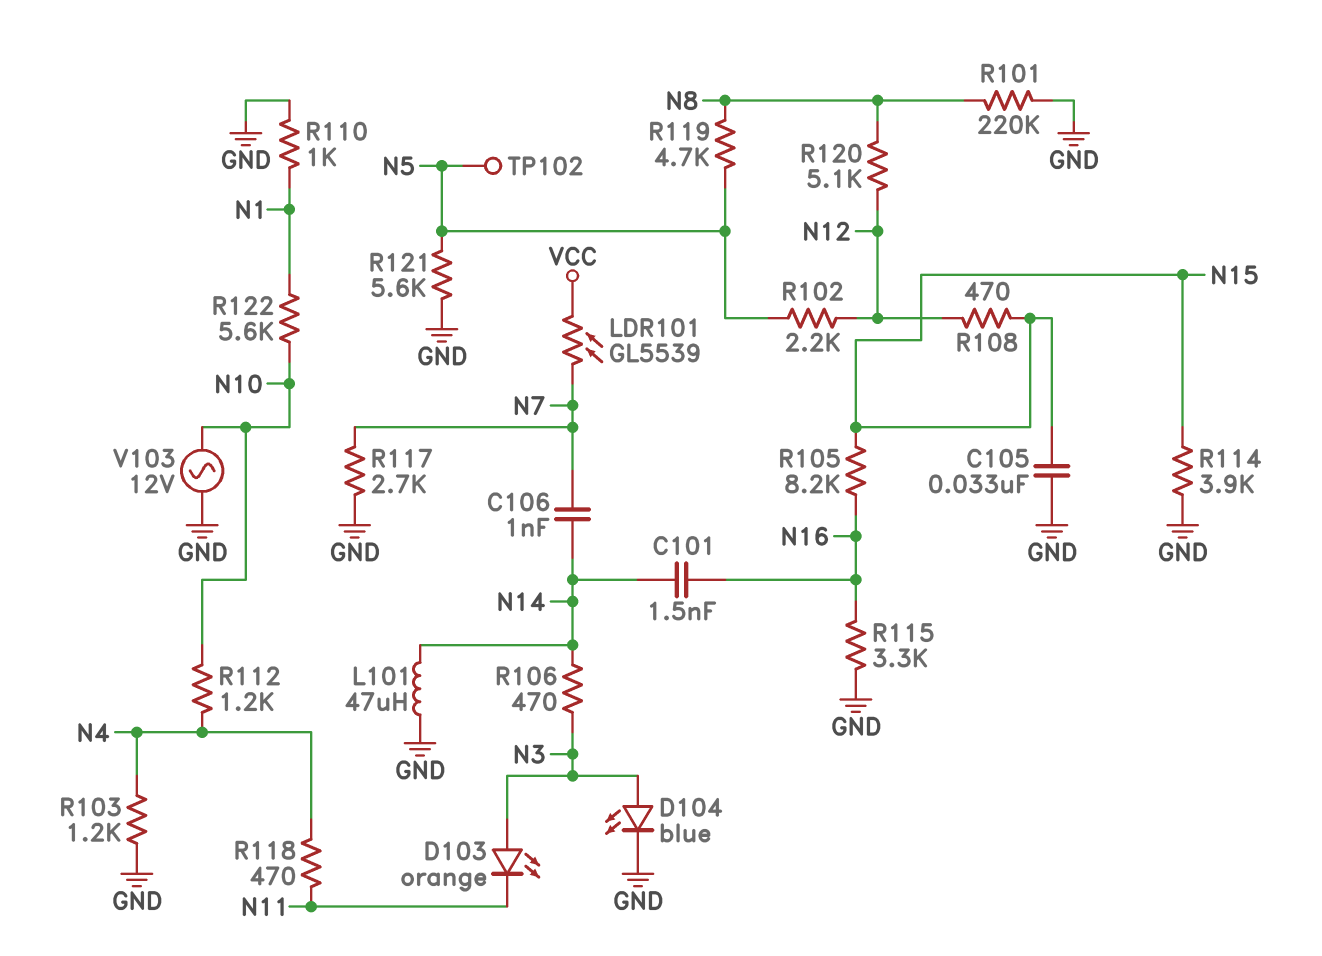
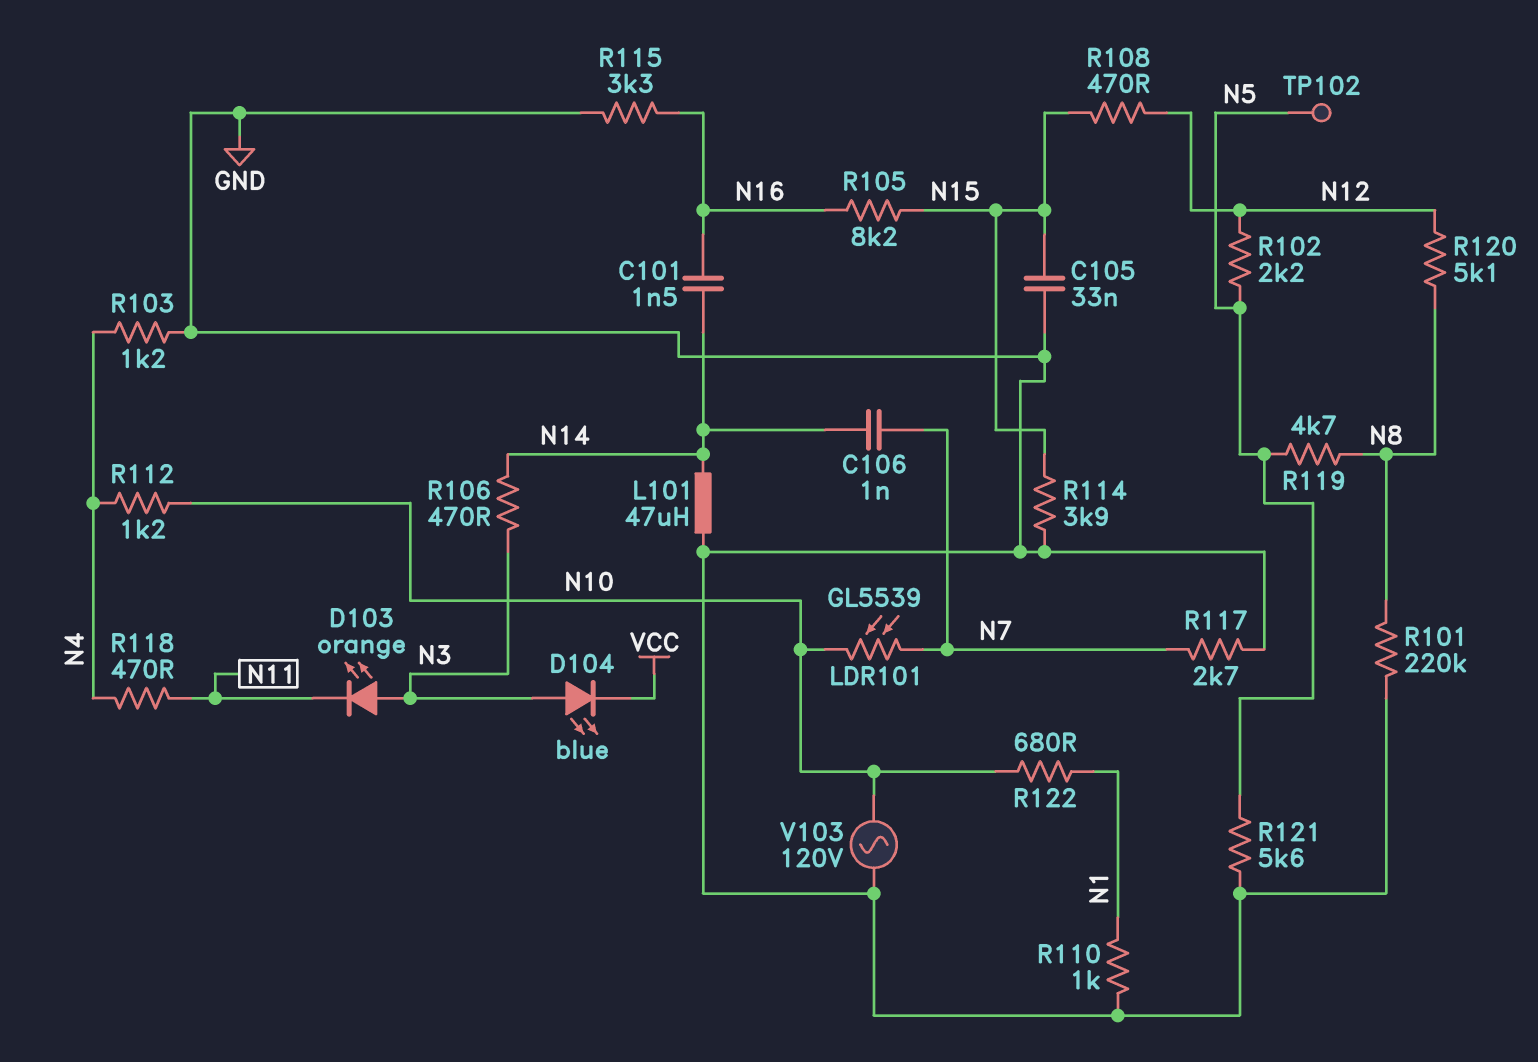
D104: LED blue (A N3, K GND) -> LED blue (A N3, K VCC)
LDR101: GL5539 (N7, VCC) -> GL5539 (N7, N10)
R122: 5.6k (N1, N10) -> 680 (N1, N10)
V103: AC 12V (GND, N10) -> AC 120V (GND, N10)

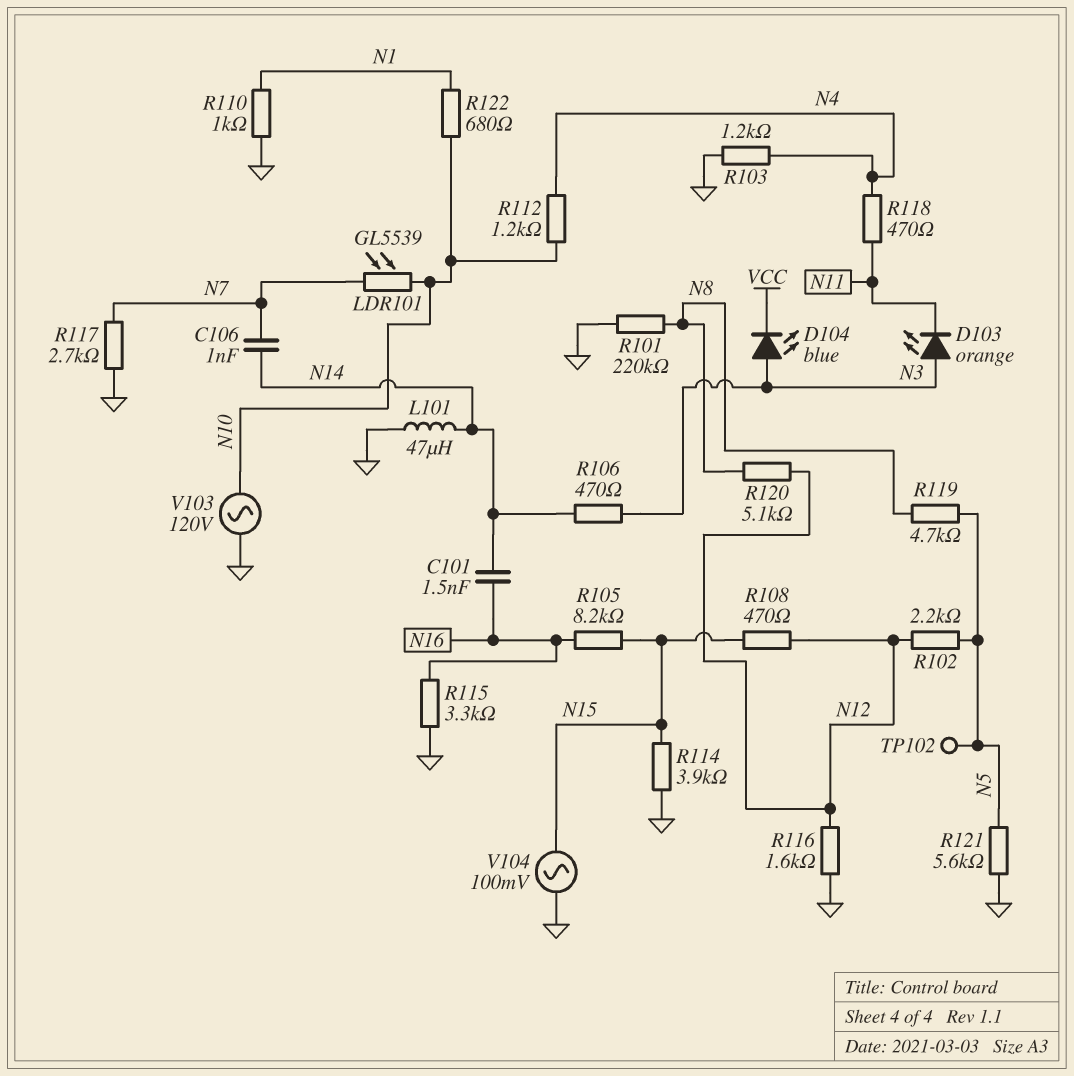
C105: 33nF (GND, N15) -> none
R116: none -> 1.6k (GND, N12)
V104: none -> AC 100mV (GND, N15)

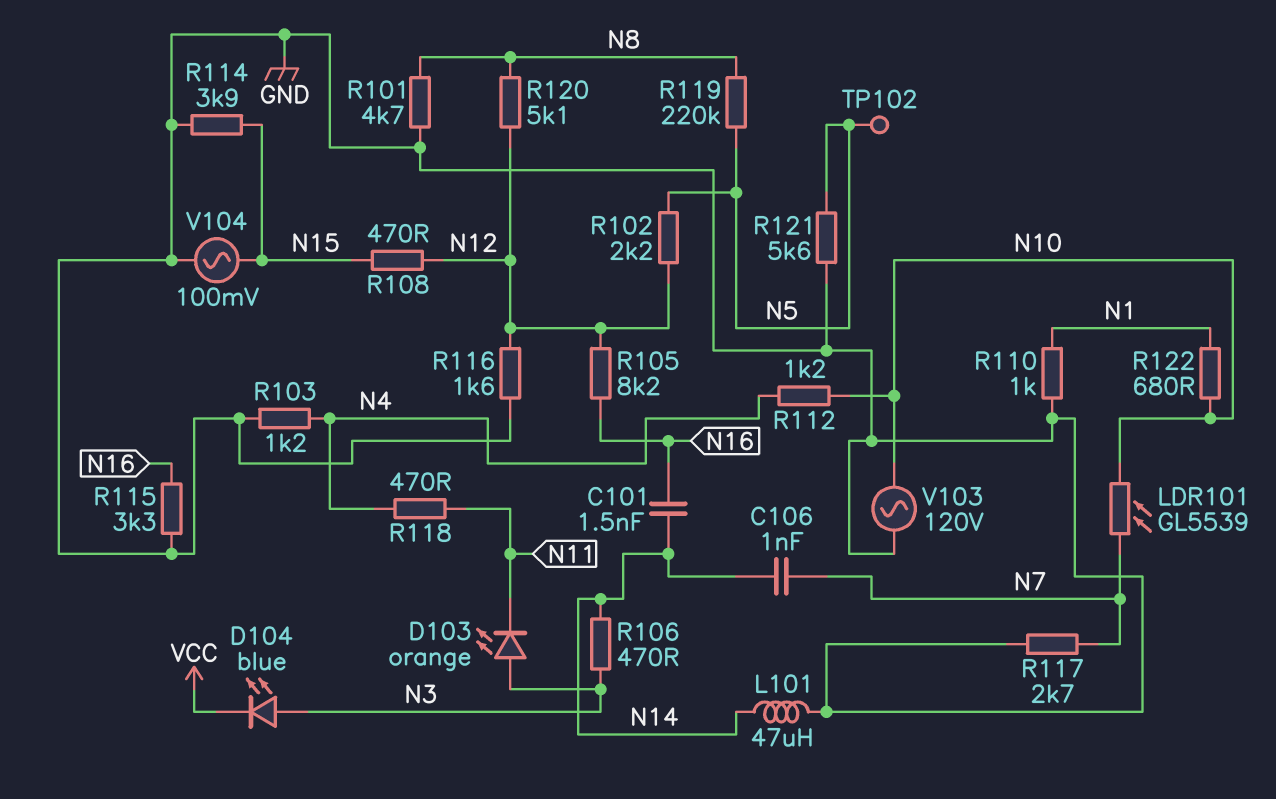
R101: 220k (GND, N8) -> 4.7k (GND, N8)
R105: 8.2k (N15, N16) -> 8.2k (N12, N16)
R119: 4.7k (N5, N8) -> 220k (N5, N8)

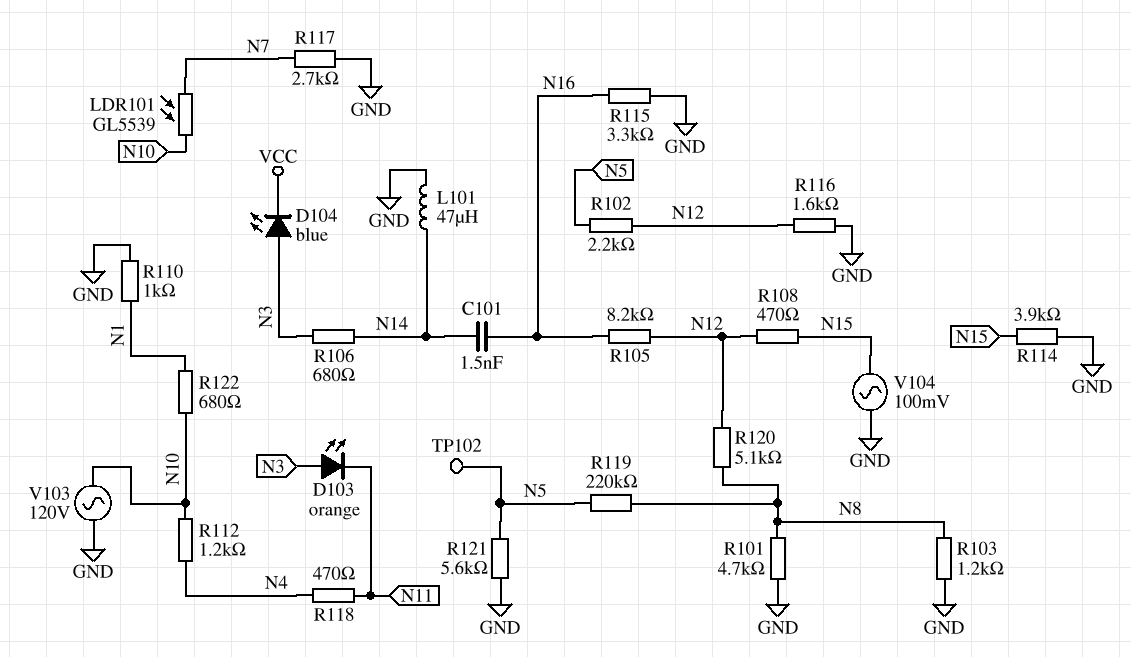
C106: 1nF (N7, N14) -> none
R103: 1.2k (GND, N4) -> 1.2k (GND, N8)
R106: 470 (N3, N14) -> 680 (N3, N14)

